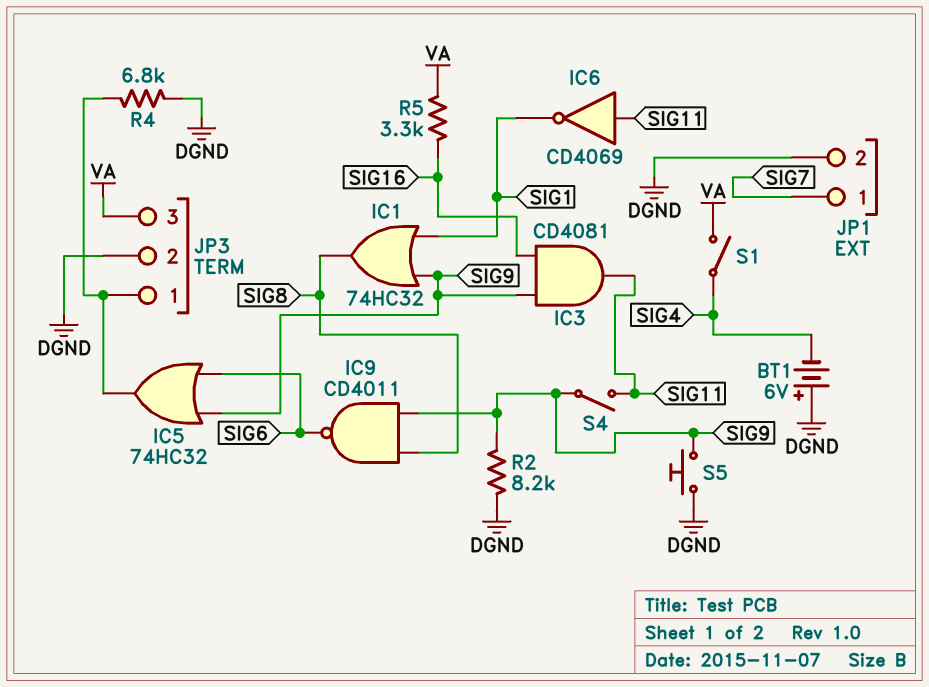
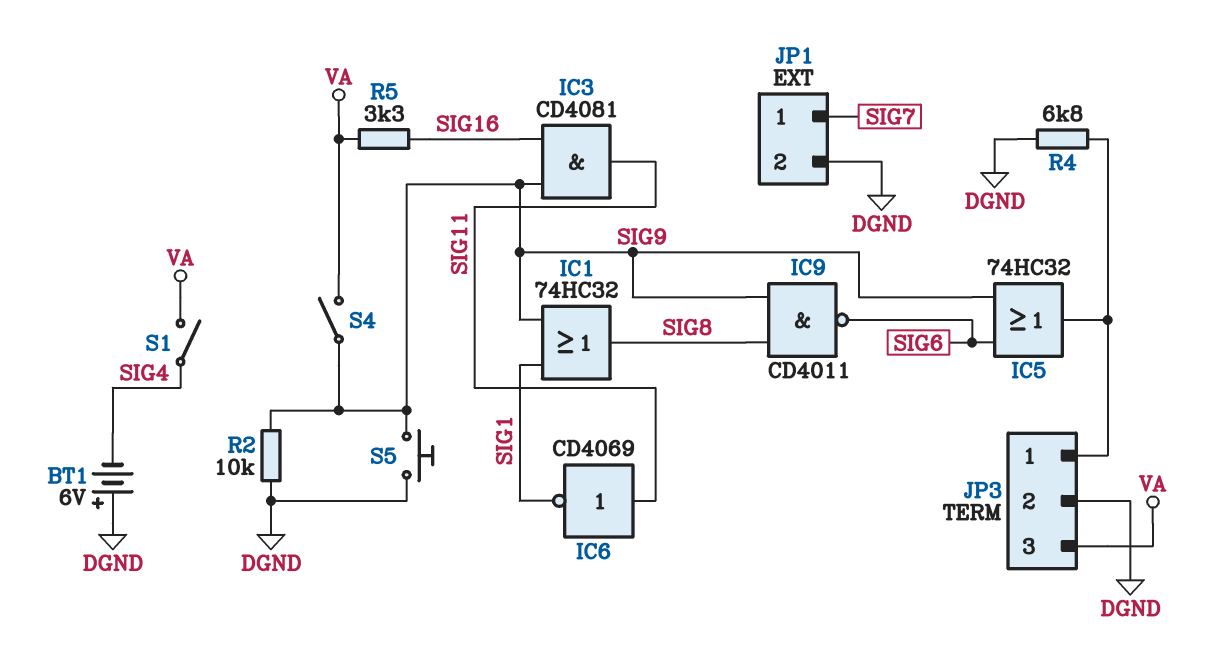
R2: 8.2k (DGND, SIG9) -> 10k (DGND, SIG9)
S4: switch (SIG9, SIG11) -> switch (SIG9, VA)

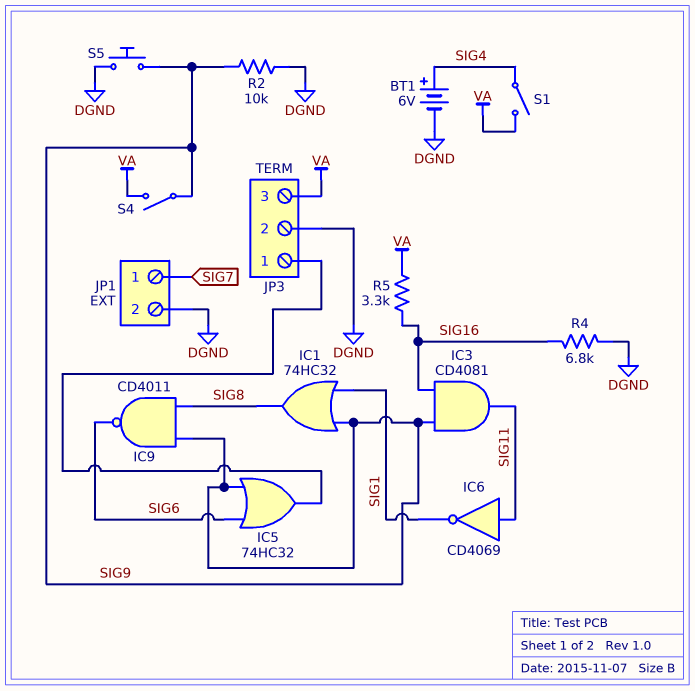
BT1: 6V (plus DGND, minus SIG4) -> 6V (plus SIG4, minus DGND)
R4: 6.8k (DGND, JP3/1) -> 6.8k (DGND, SIG16)

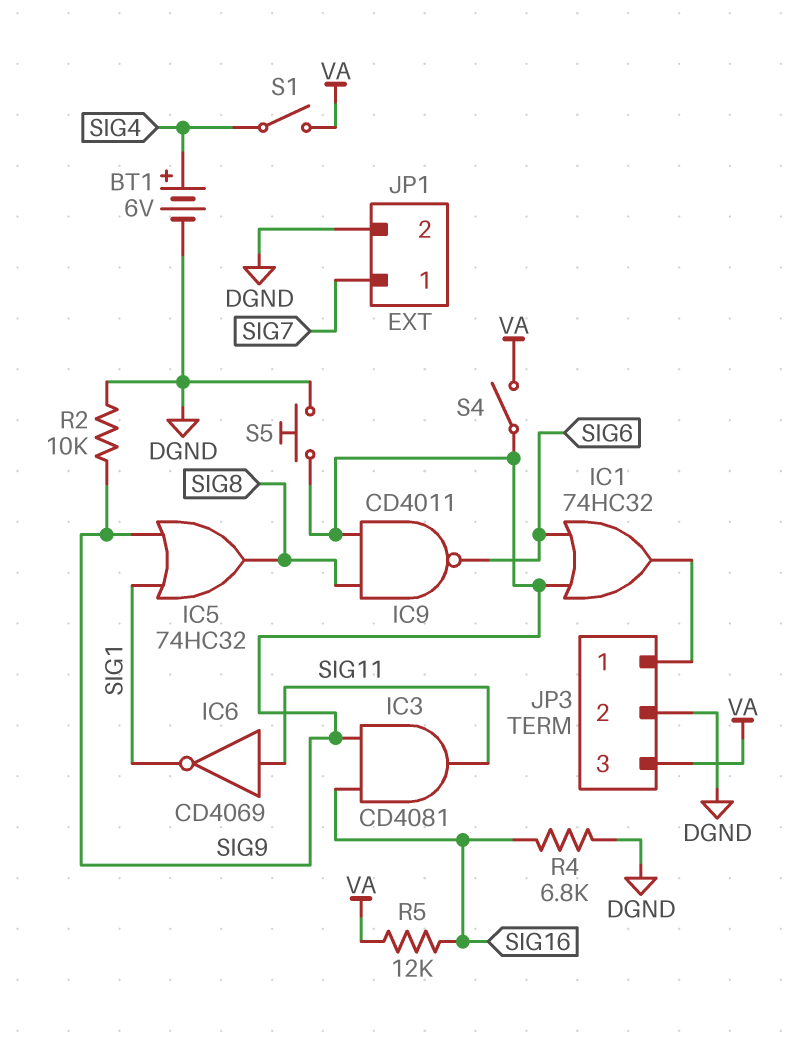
IC1: OR 74HC32 (in SIG1, in SIG9, out SIG8) -> OR 74HC32 (in SIG6, in SIG9, out JP3/1)
IC5: OR 74HC32 (in SIG6, in SIG9, out JP3/1) -> OR 74HC32 (in SIG1, in SIG9, out SIG8)
R5: 3.3k (SIG16, VA) -> 12k (SIG16, VA)

